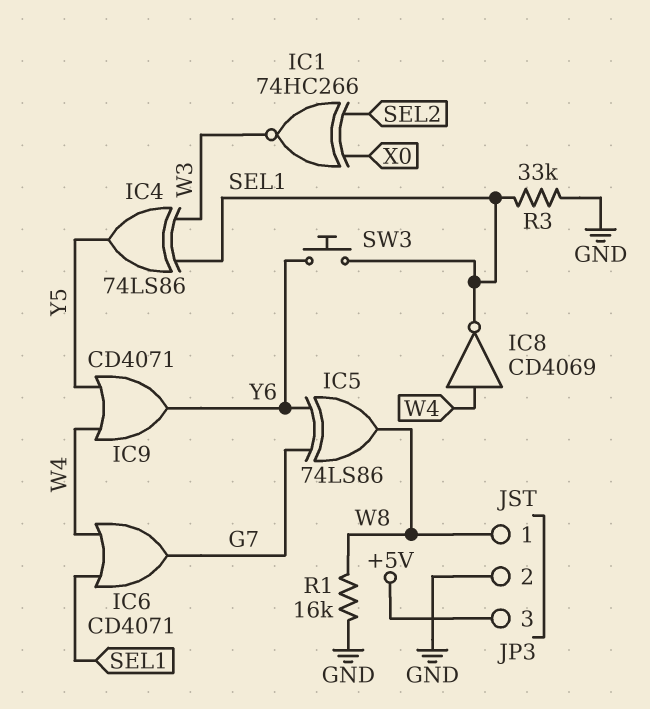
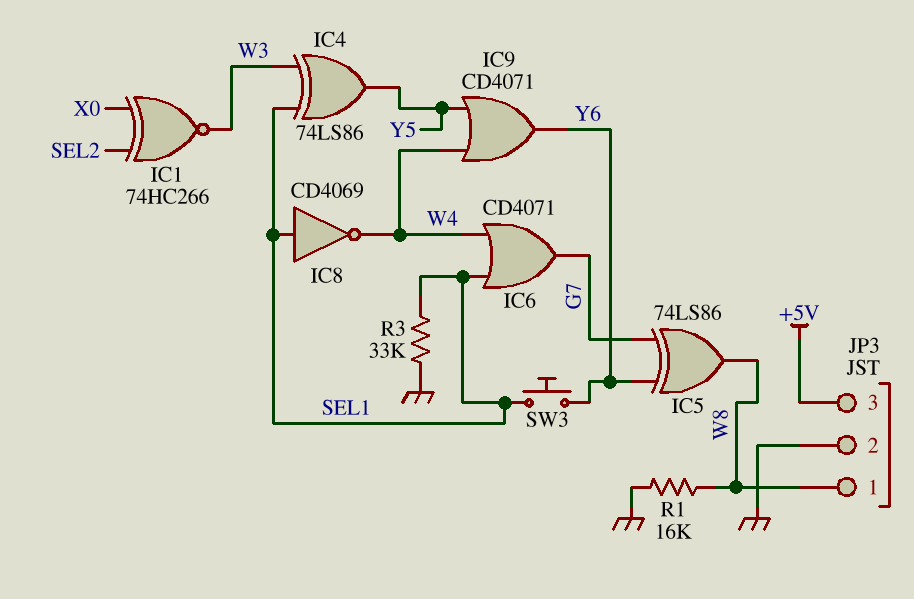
IC8: NOT CD4069 (in W4, out SEL1) -> NOT CD4069 (in SEL1, out W4)

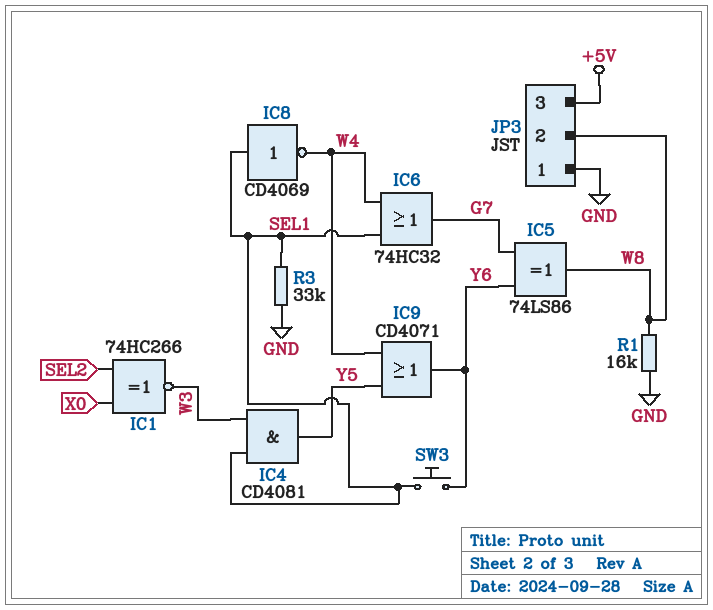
IC4: XOR 74LS86 (in SEL1, in W3, out Y5) -> AND CD4081 (in SEL1, in W3, out Y5)
IC6: OR CD4071 (in SEL1, in W4, out G7) -> OR 74HC32 (in SEL1, in W4, out G7)
JP3 pin 1: W8 -> GND
JP3 pin 2: GND -> W8

